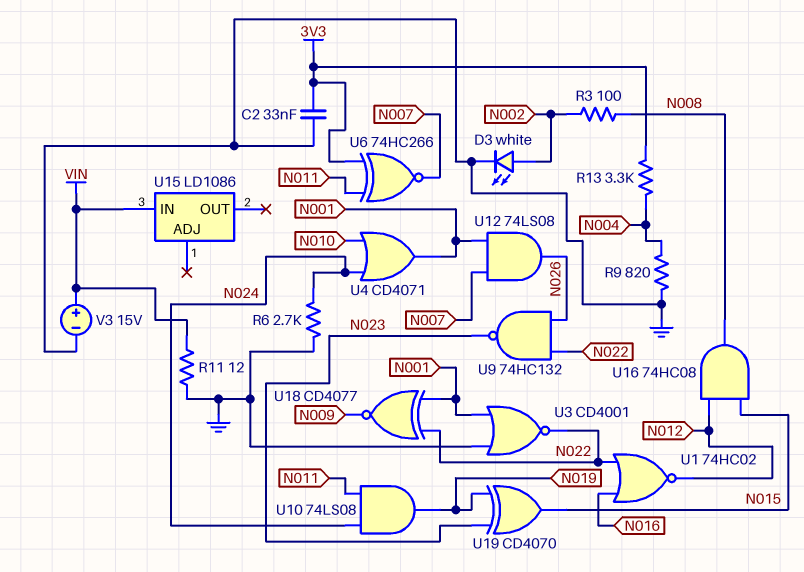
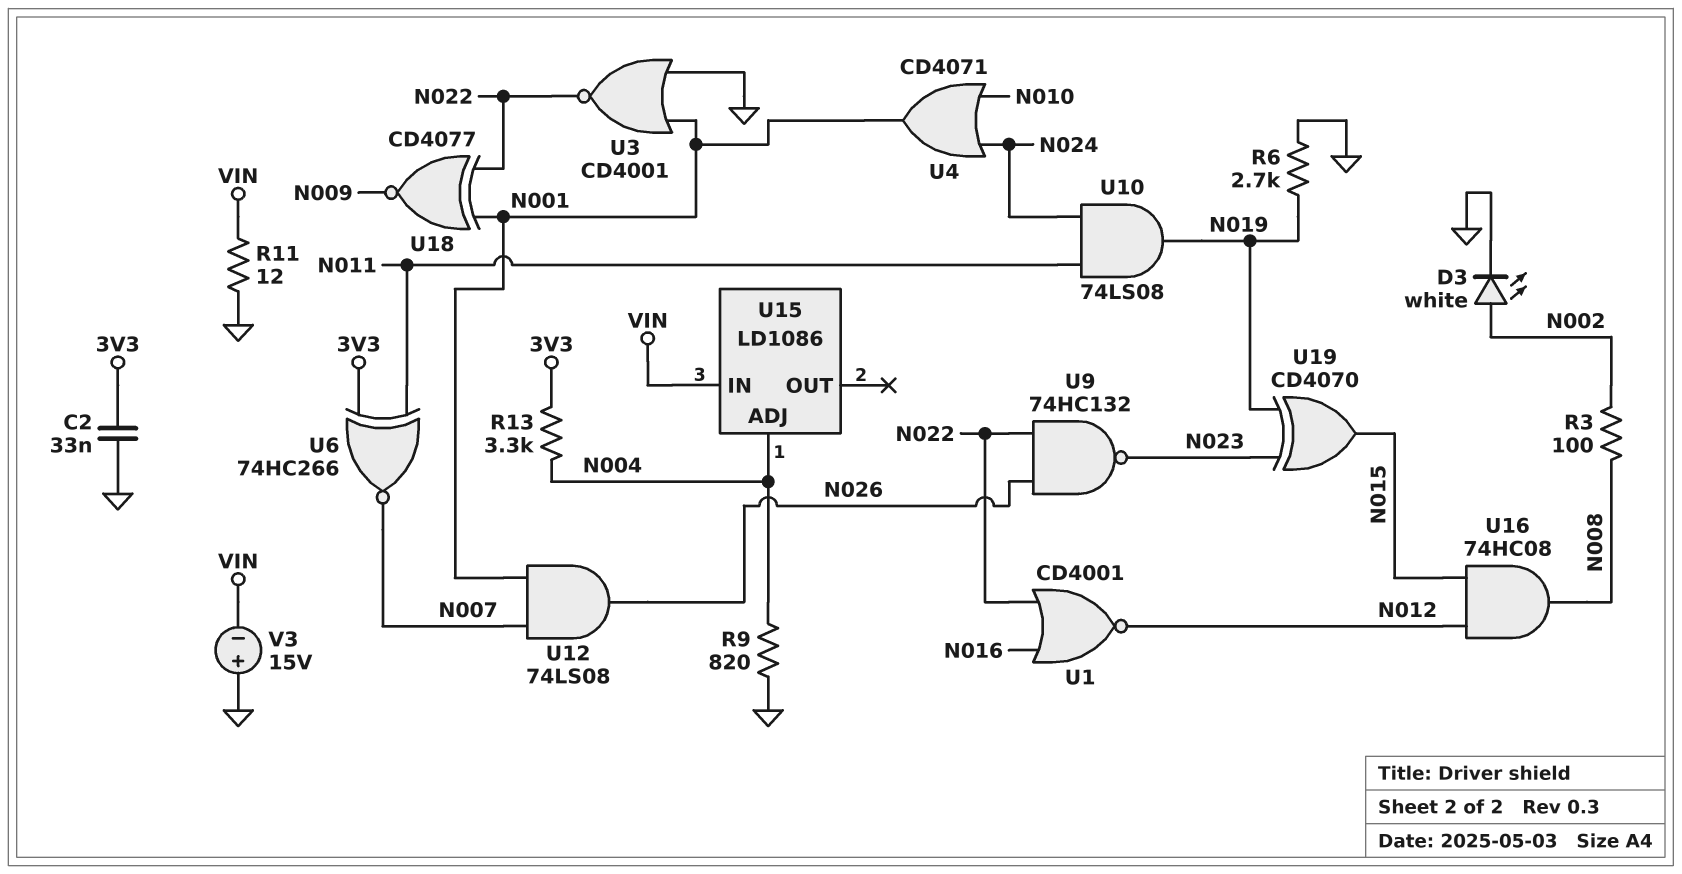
R6: 2.7k (GND, N024) -> 2.7k (GND, N019)
U1: NOR 74HC02 (in N016, in N022, out N012) -> NOR CD4001 (in N016, in N022, out N012)
U15 pin ADJ: none -> N004
V3: 15V (plus VIN, minus GND) -> 15V (plus GND, minus VIN)

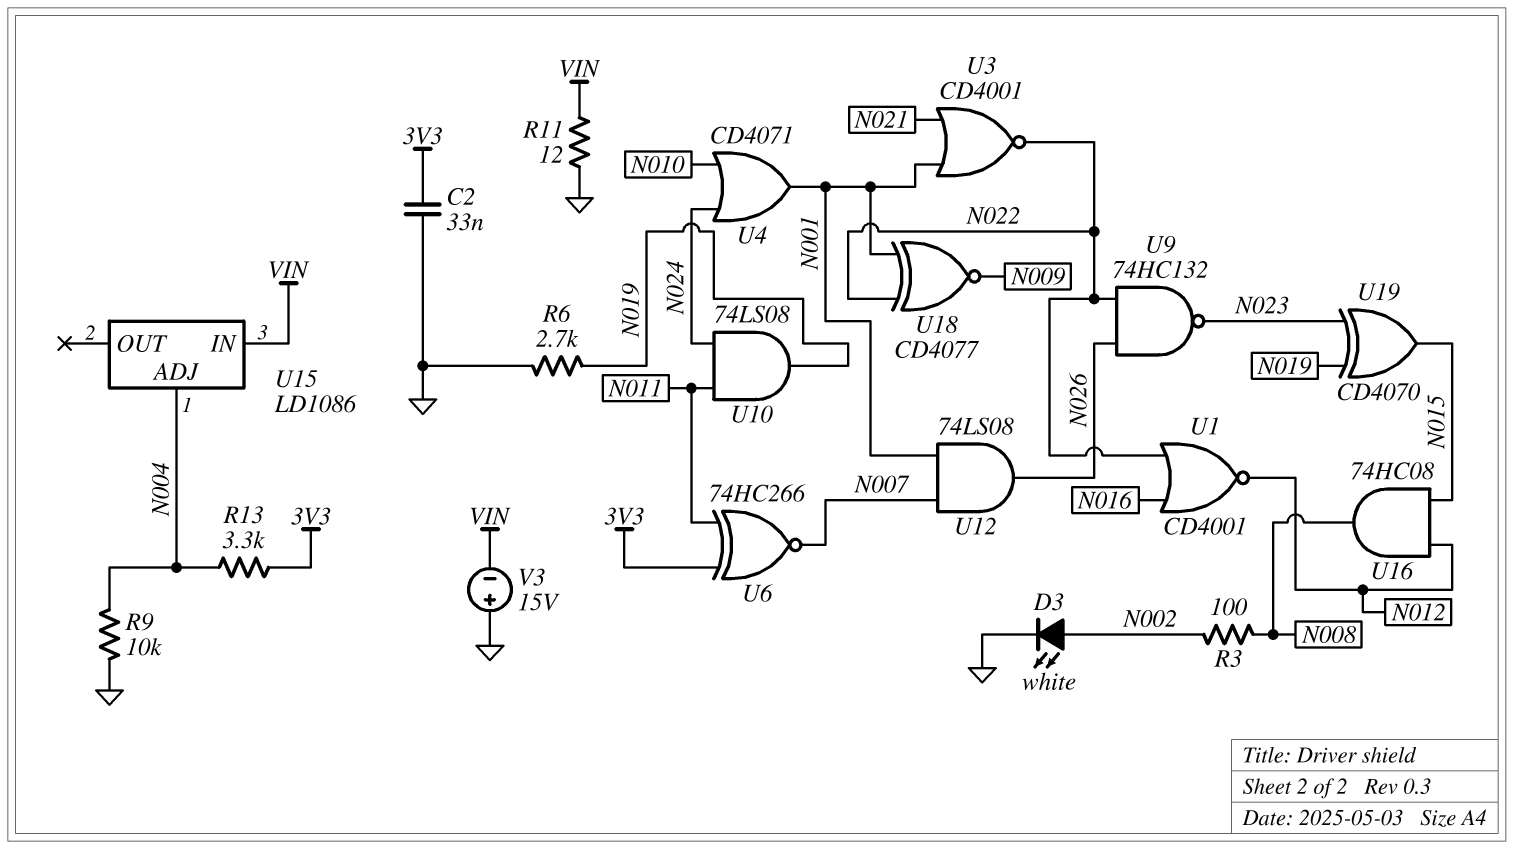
R9: 820 (GND, N004) -> 10k (GND, N004)
U3: NOR CD4001 (in GND, in N001, out N022) -> NOR CD4001 (in N001, in N021, out N022)

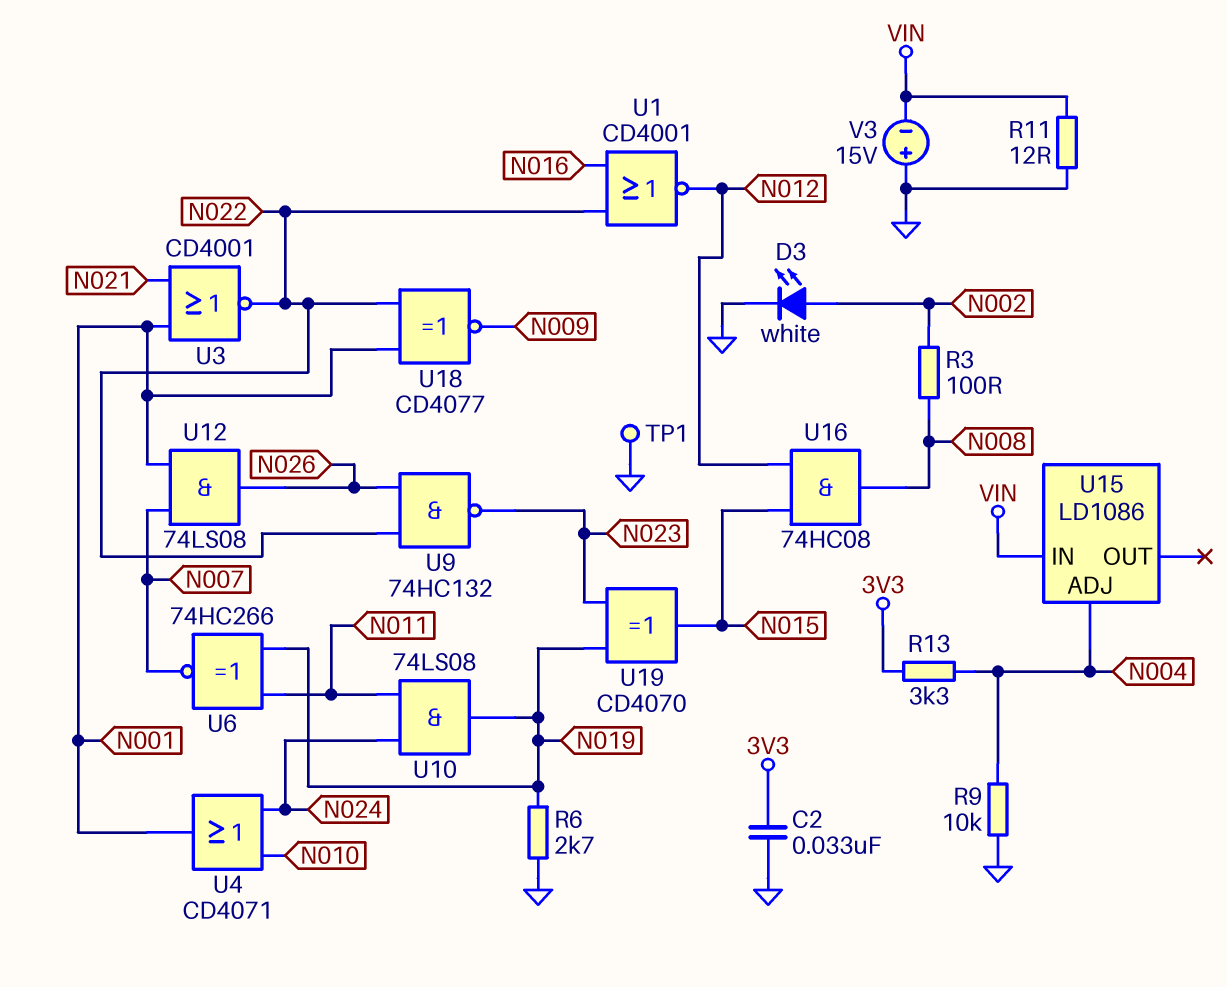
TP1: none -> test point (GND)
U6: XNOR 74HC266 (in 3V3, in N011, out N007) -> XNOR 74HC266 (in N011, in N019, out N007)

